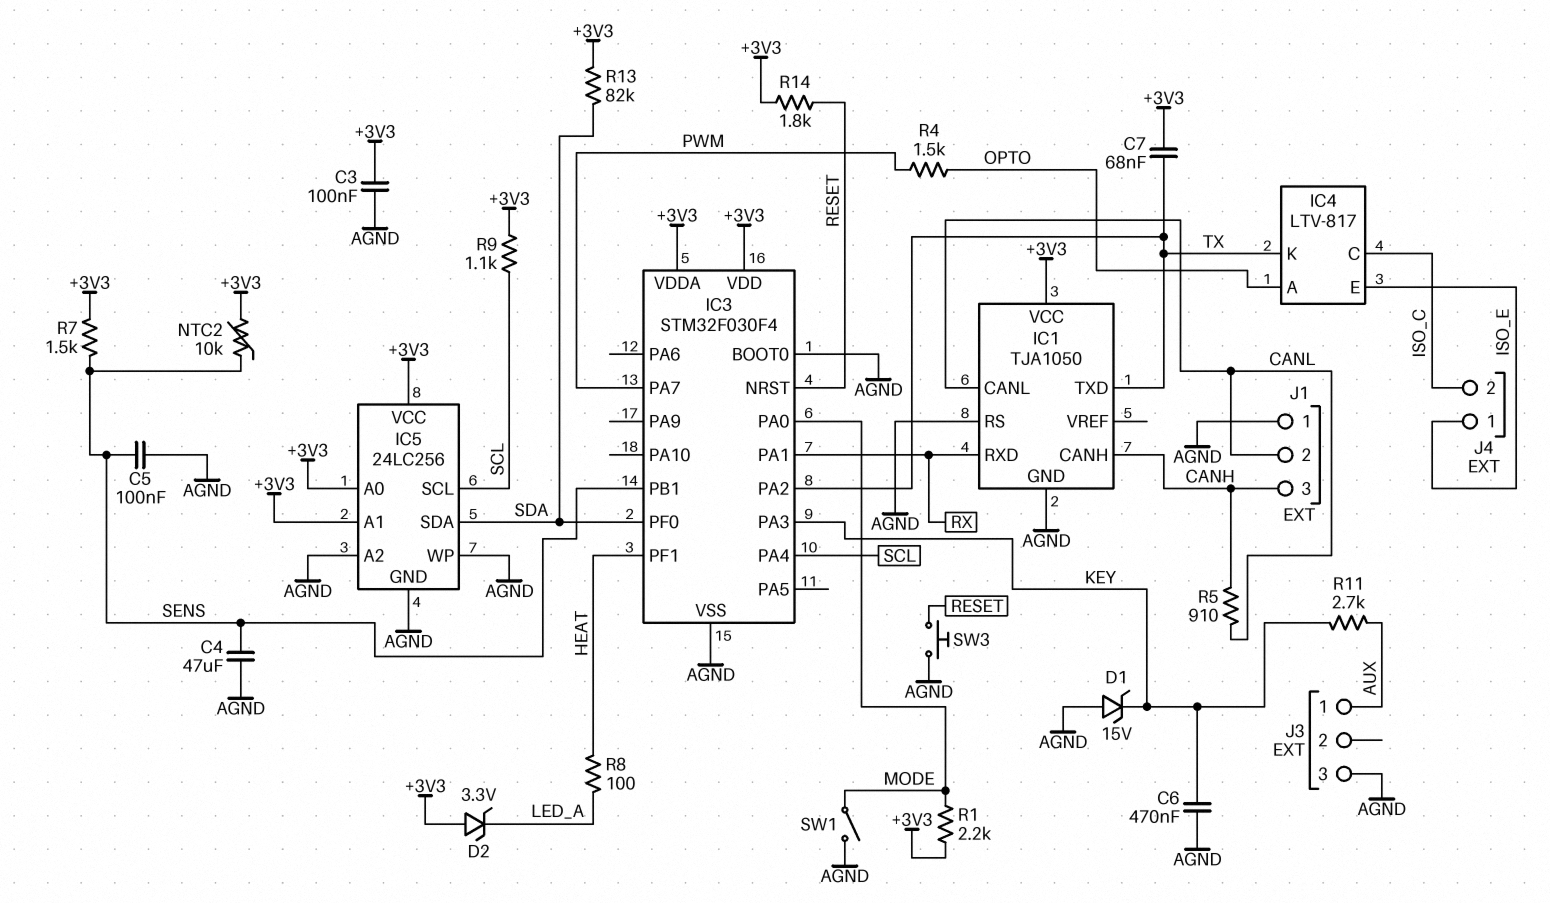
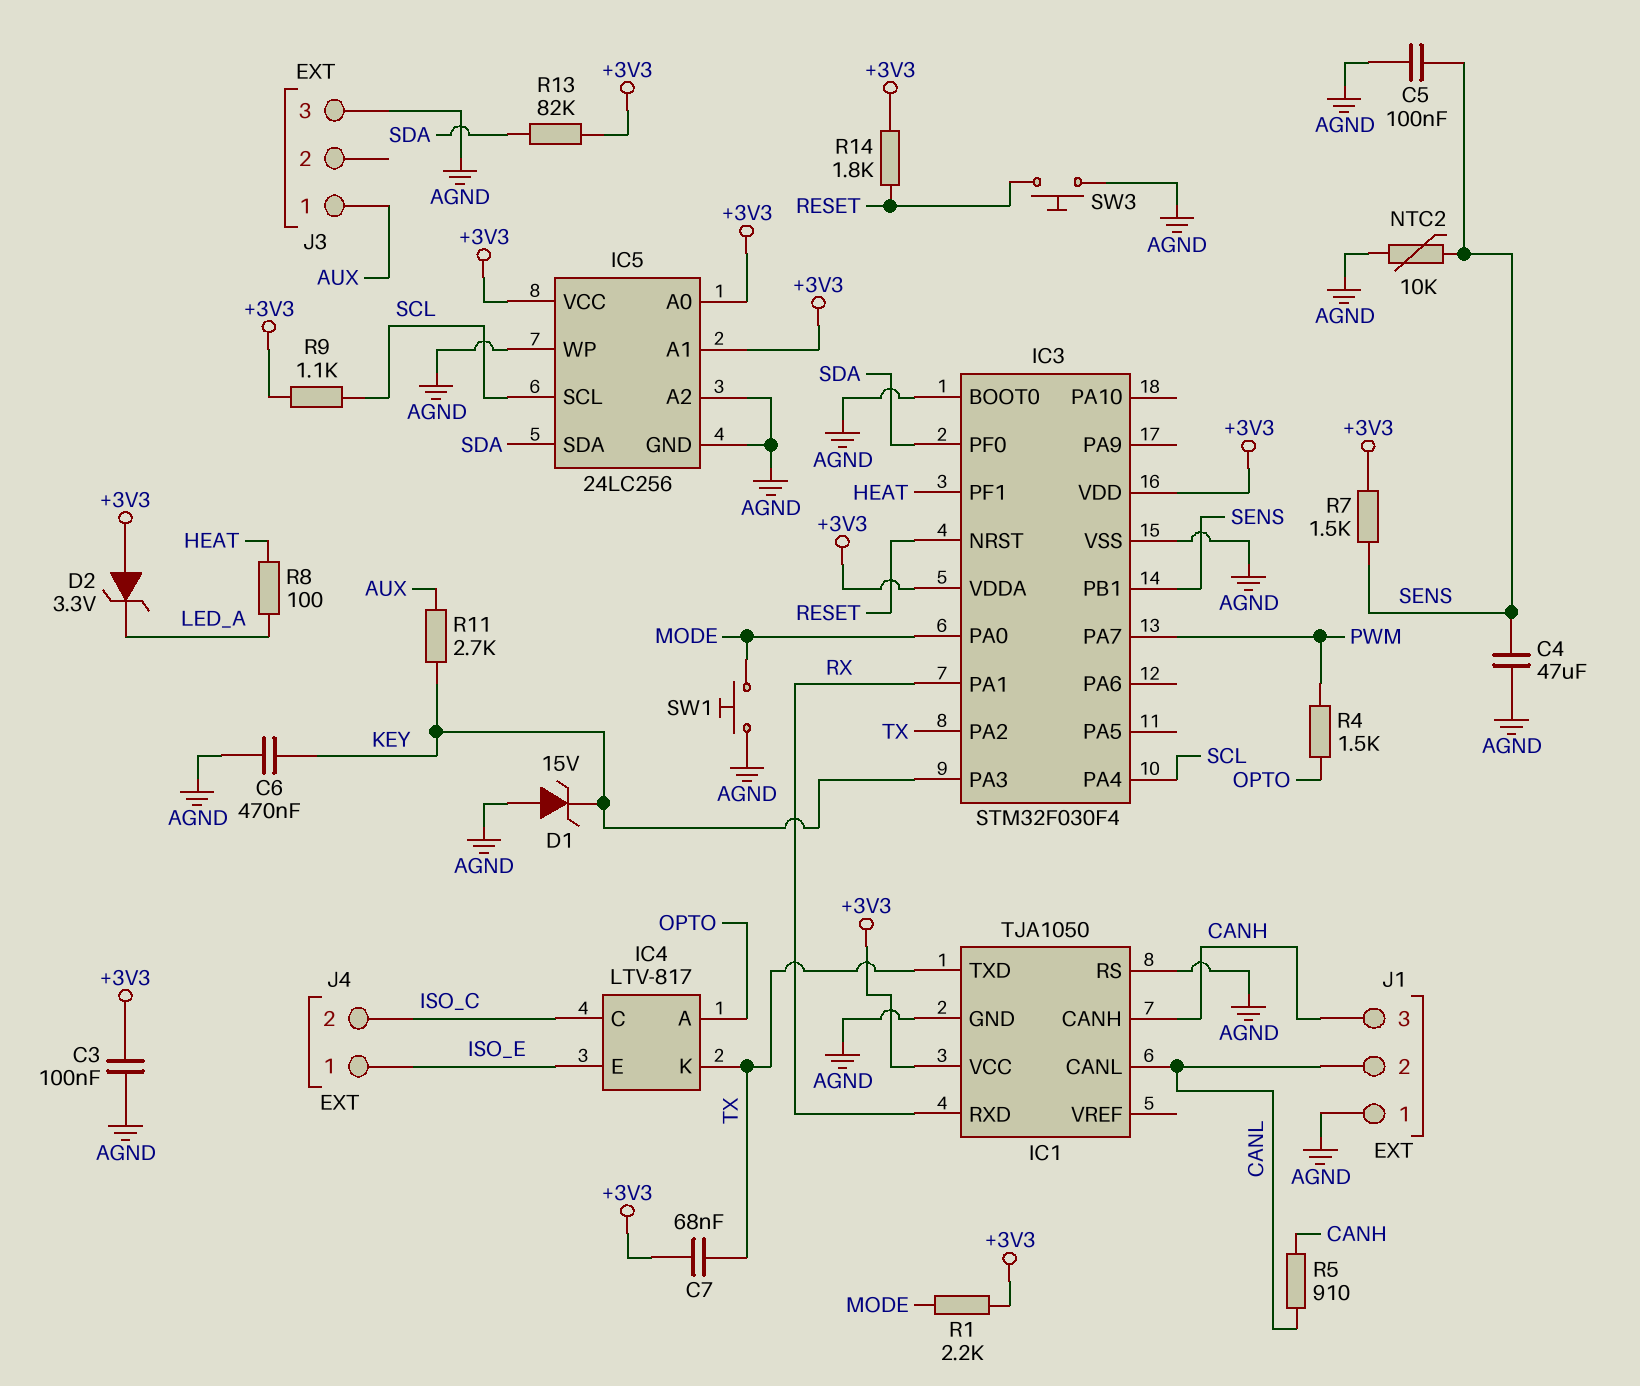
NTC2: 10k (+3V3, SENS) -> 10k (AGND, SENS)
SW1: switch (AGND, MODE) -> button (AGND, MODE)

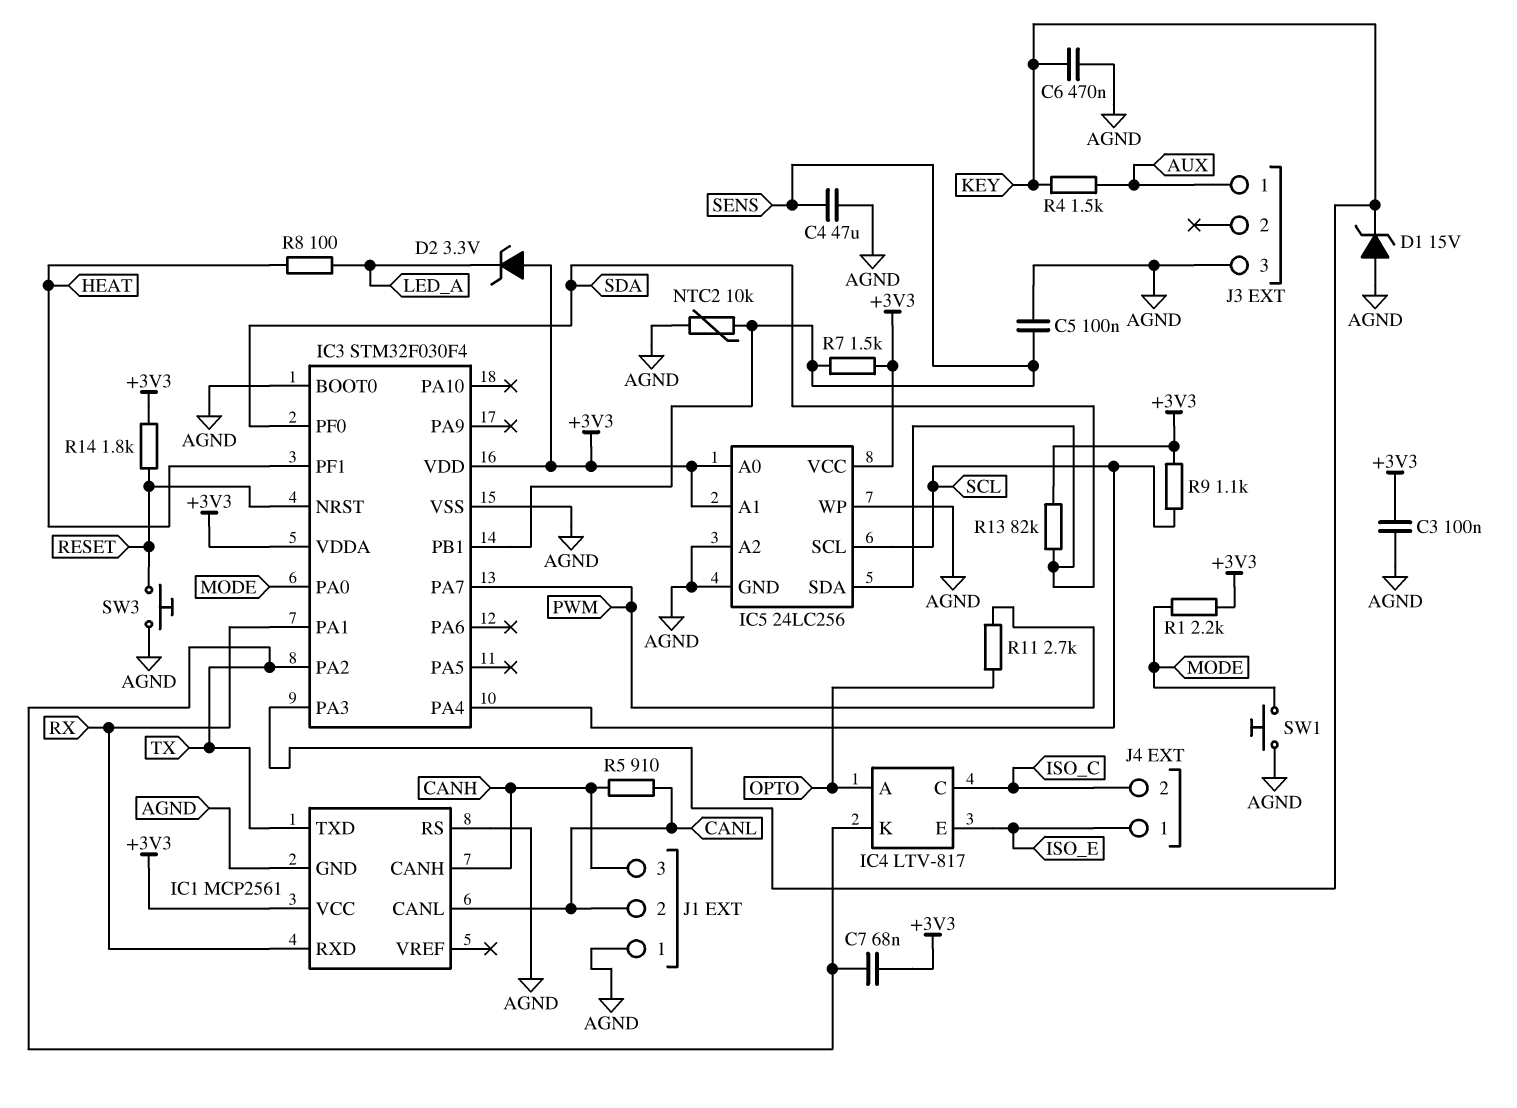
IC1: TJA1050 -> MCP2561
R4: 1.5k (OPTO, PWM) -> 1.5k (AUX, KEY)
R11: 2.7k (AUX, KEY) -> 2.7k (OPTO, PWM)

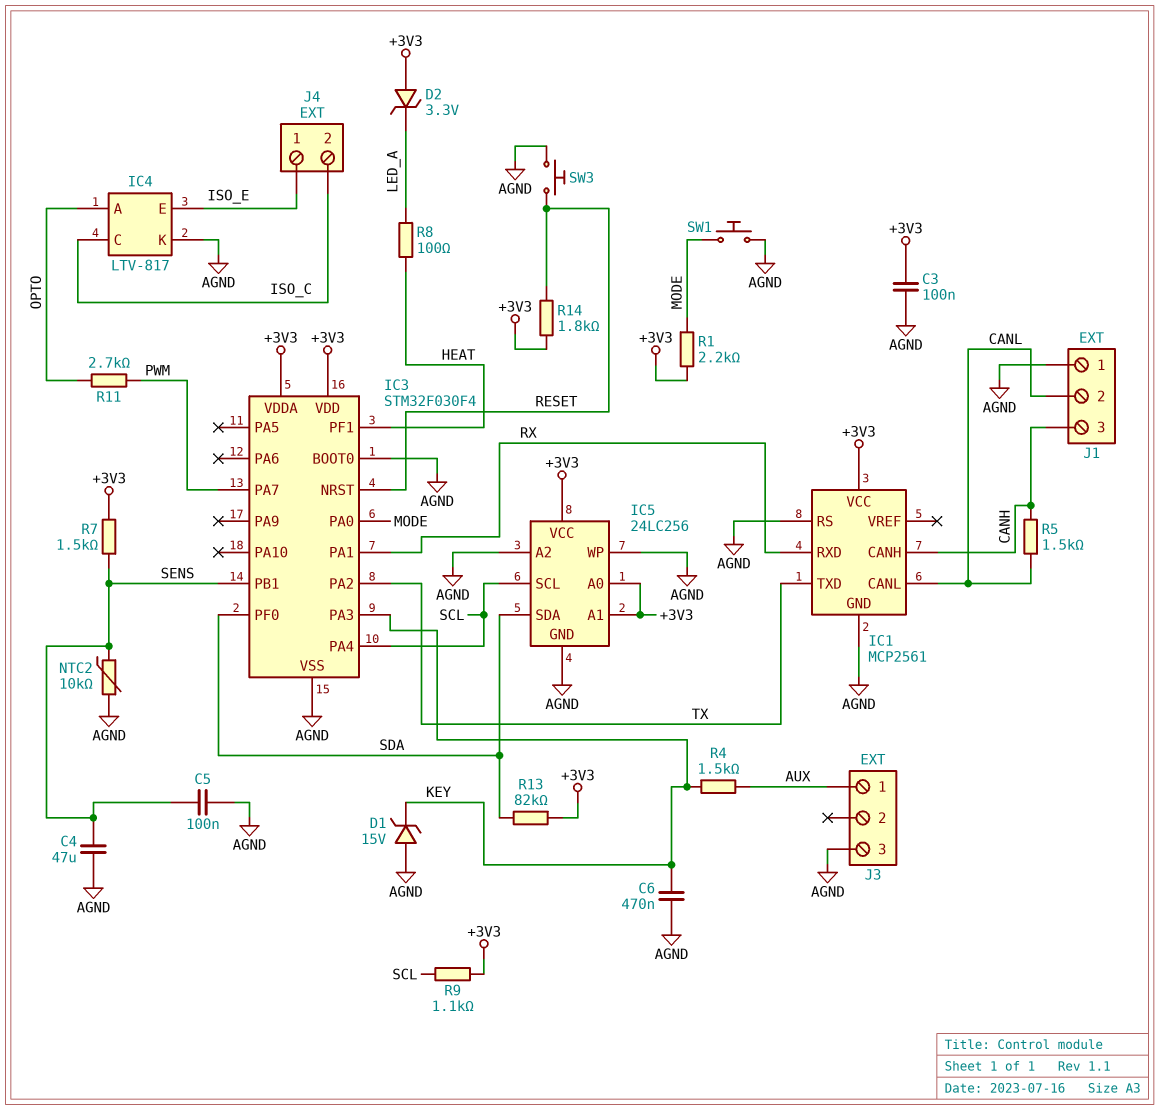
C7: 68nF (+3V3, TX) -> none
IC4 pin K: TX -> AGND
R5: 910 (CANH, CANL) -> 1.5k (CANH, CANL)

